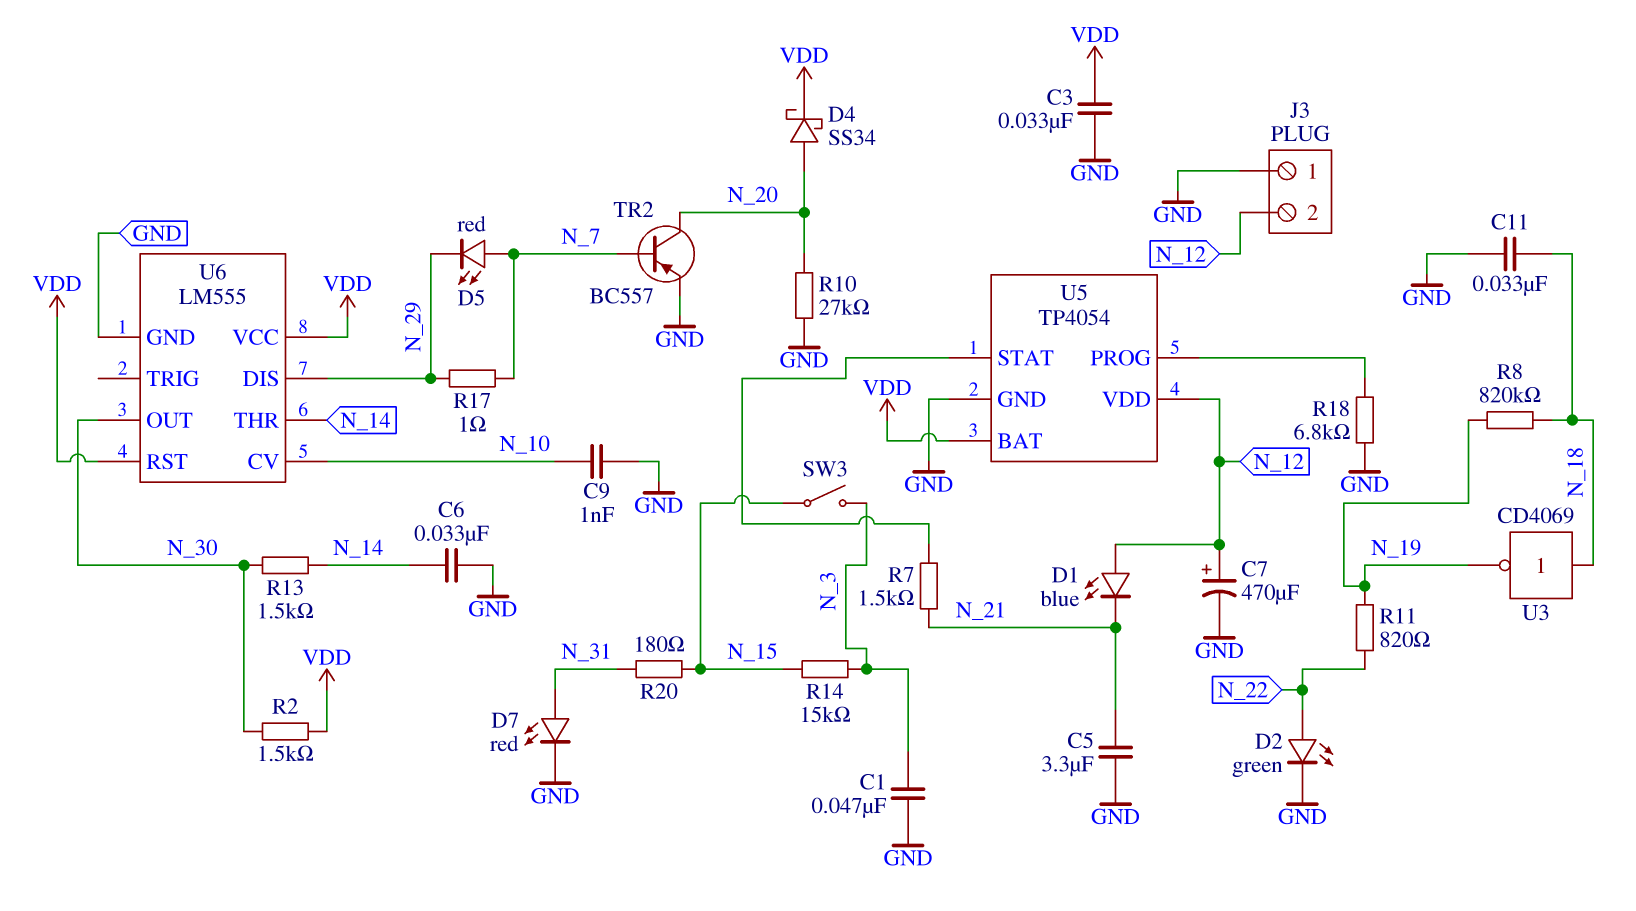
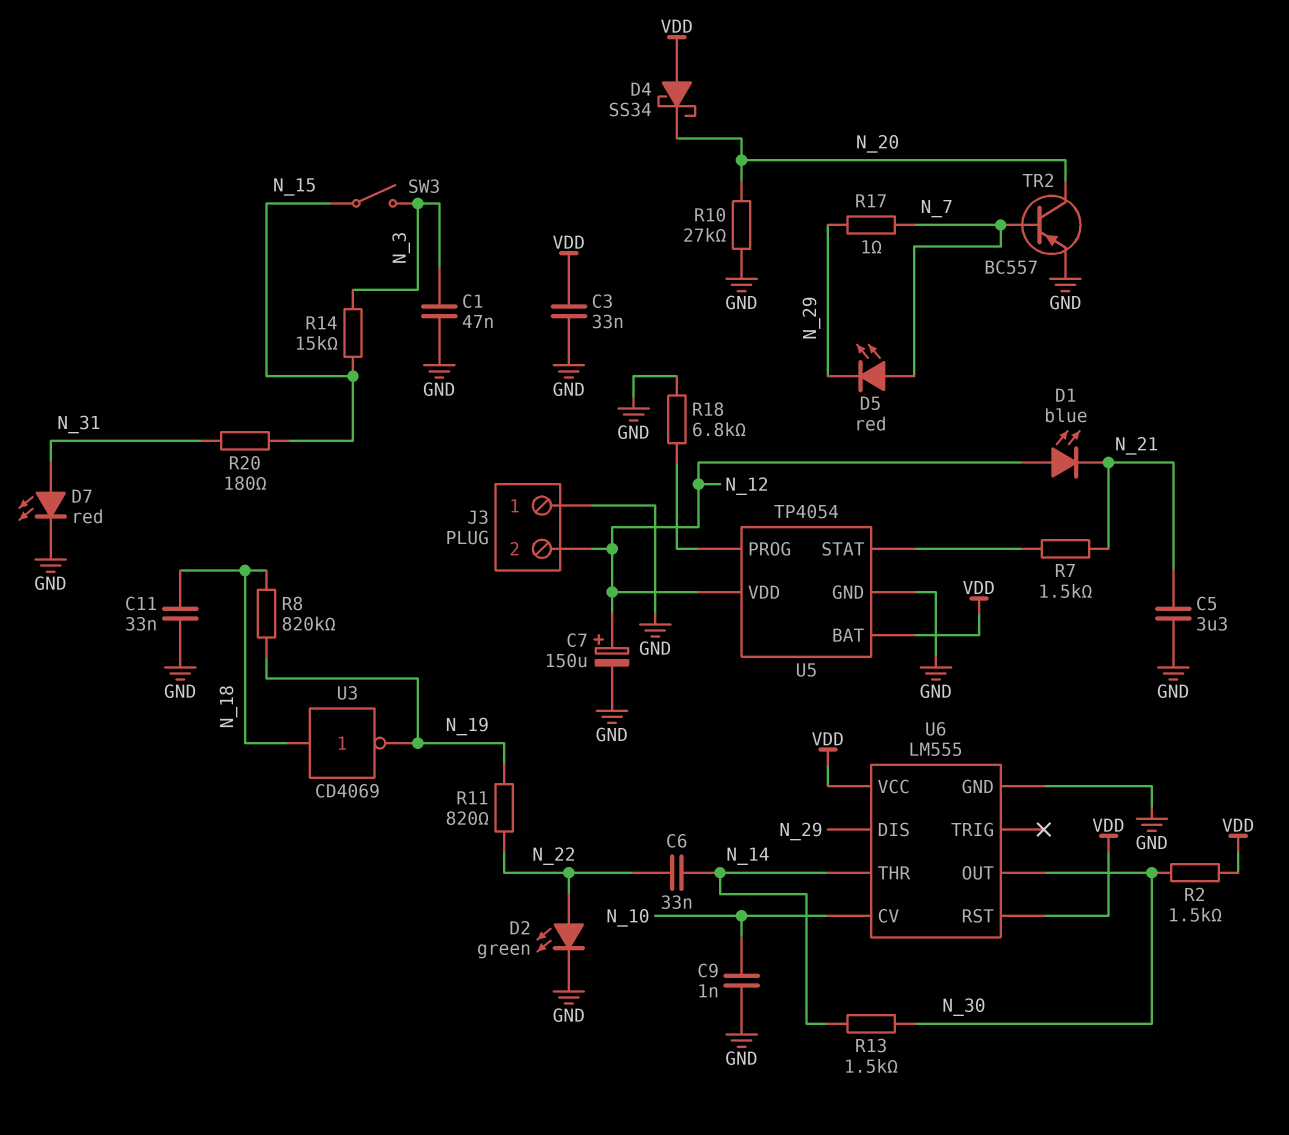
C6: 33nF (GND, N_14) -> 33nF (N_14, N_22)
C7: 470uF (plus N_12, minus GND) -> 150uF (plus N_12, minus GND)
D4: schottky SS34 (A N_20, K VDD) -> schottky SS34 (A VDD, K N_20)

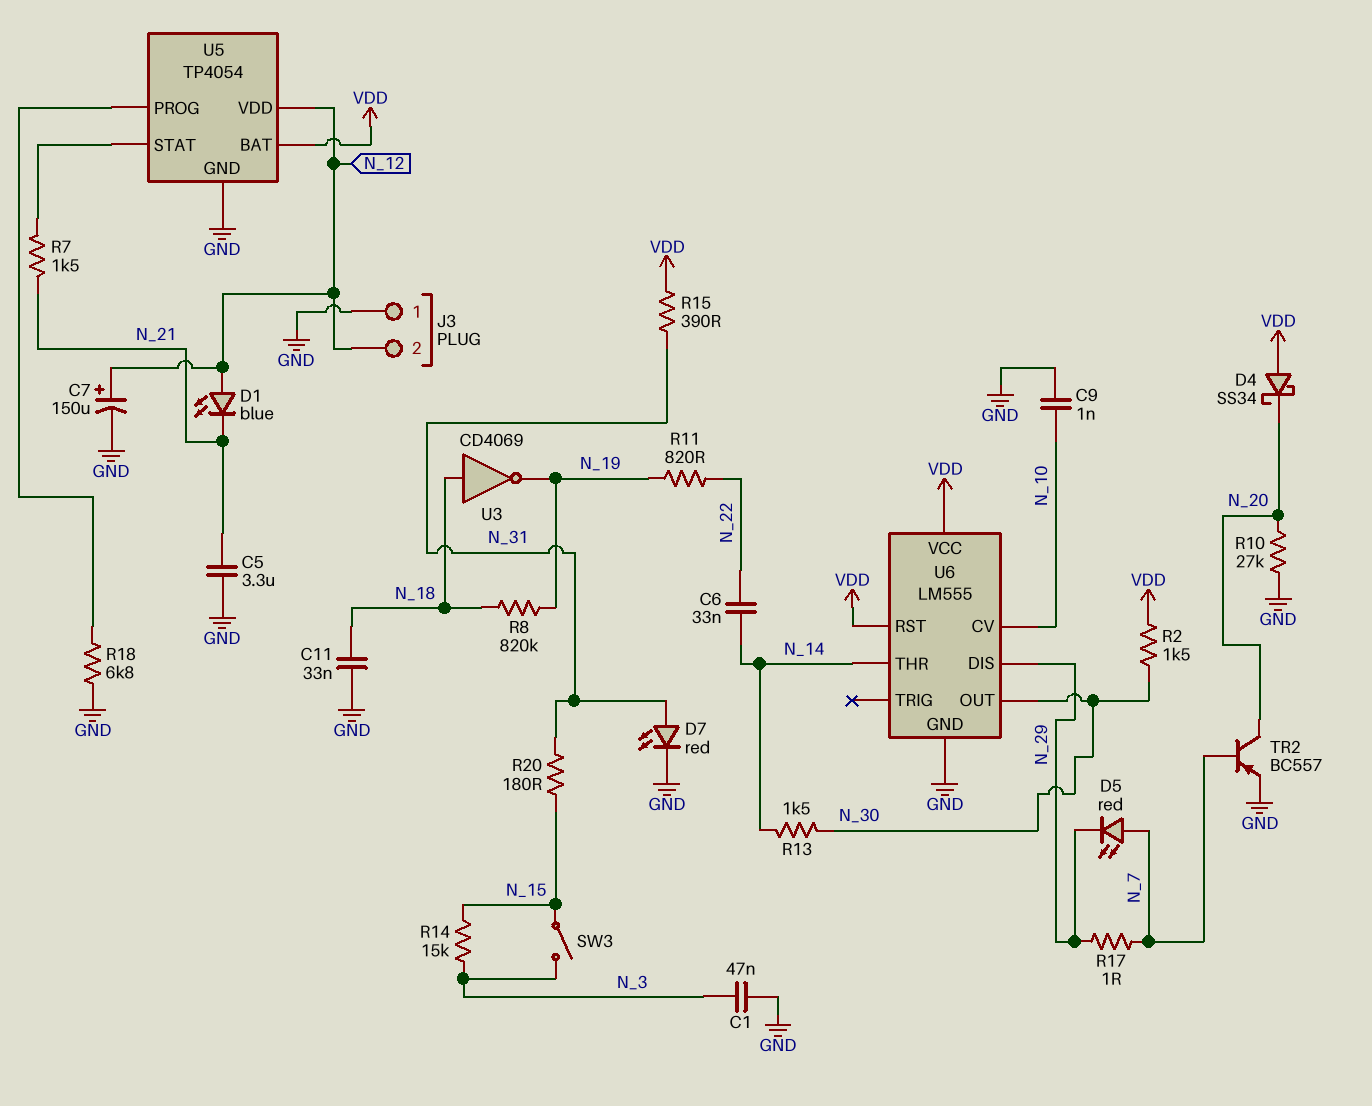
C3: 33nF (GND, VDD) -> none
D2: LED green (A N_22, K GND) -> none
R15: none -> 390 (N_31, VDD)

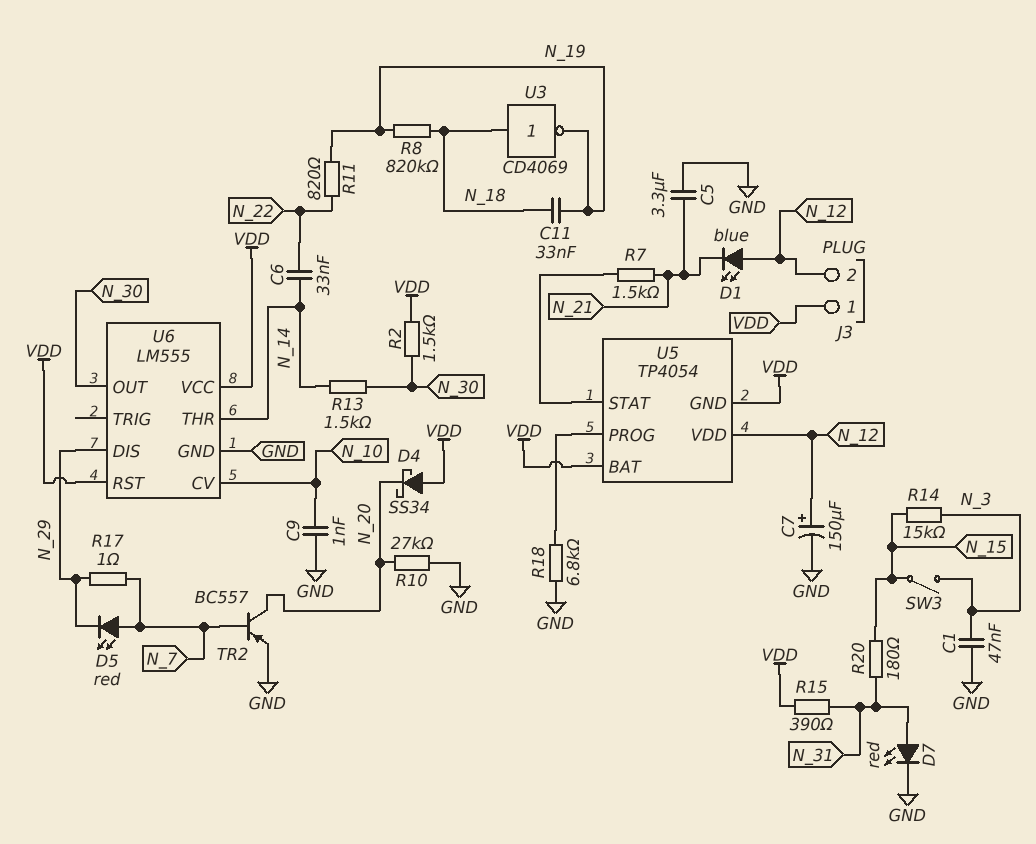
C11: 33nF (GND, N_18) -> 33nF (N_18, N_19)
J3 pin 1: GND -> VDD
U5 pin GND: GND -> VDD

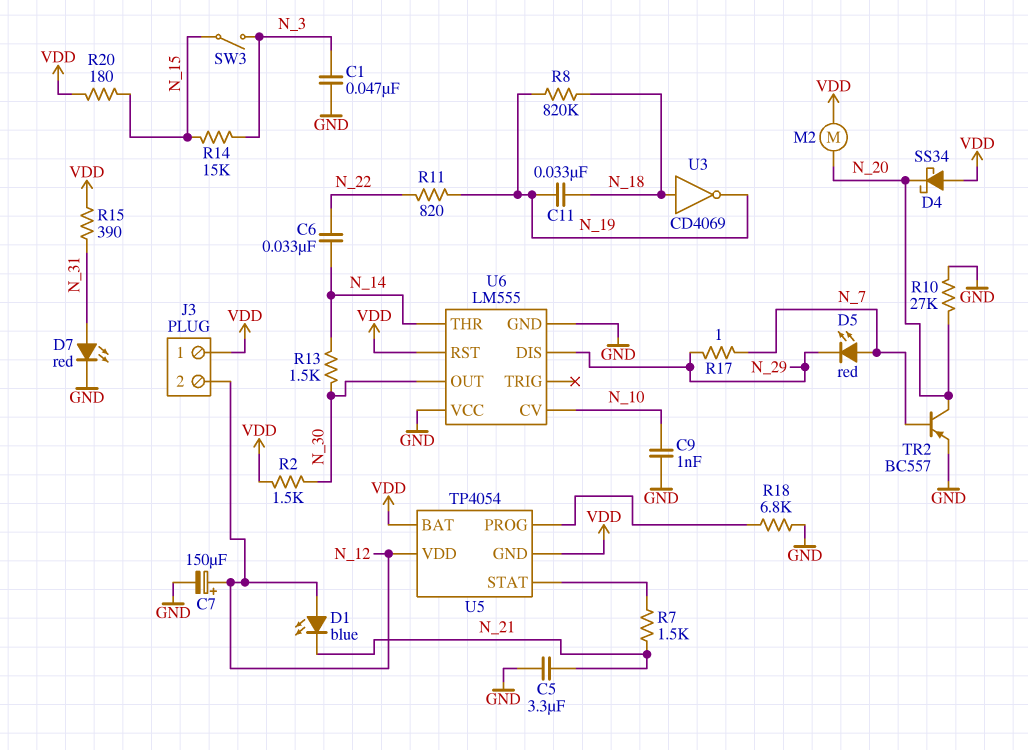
M2: none -> motor (N_20, VDD)
R20: 180 (N_15, N_31) -> 180 (N_15, VDD)
U6 pin VCC: VDD -> GND

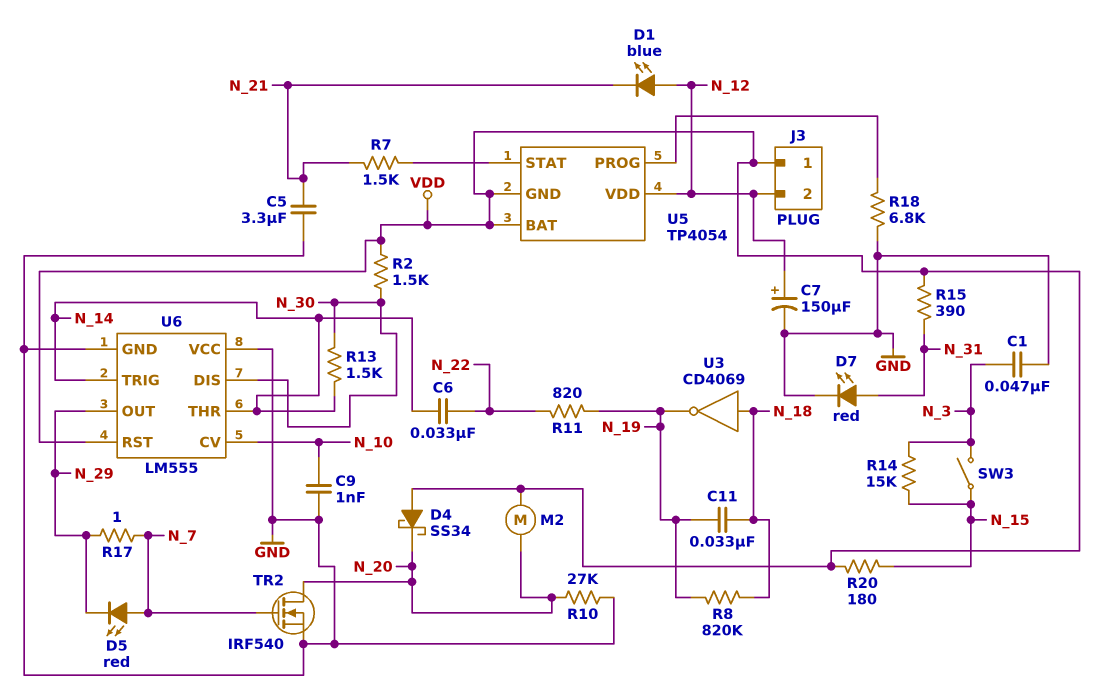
TR2: PNP BC557 (B N_7, C N_20, E GND) -> NMOS IRF540 (G N_7, D N_20, S GND)
U6 pin DIS: N_29 -> N_30
U6 pin OUT: N_30 -> N_29
U6 pin TRIG: none -> N_14

